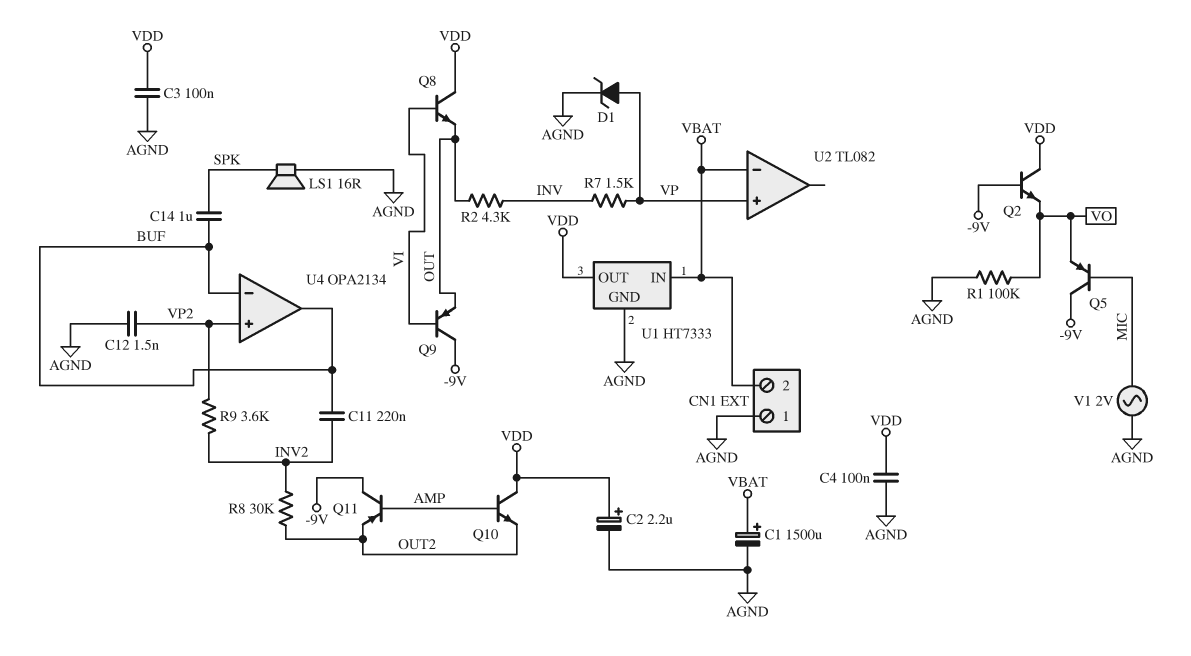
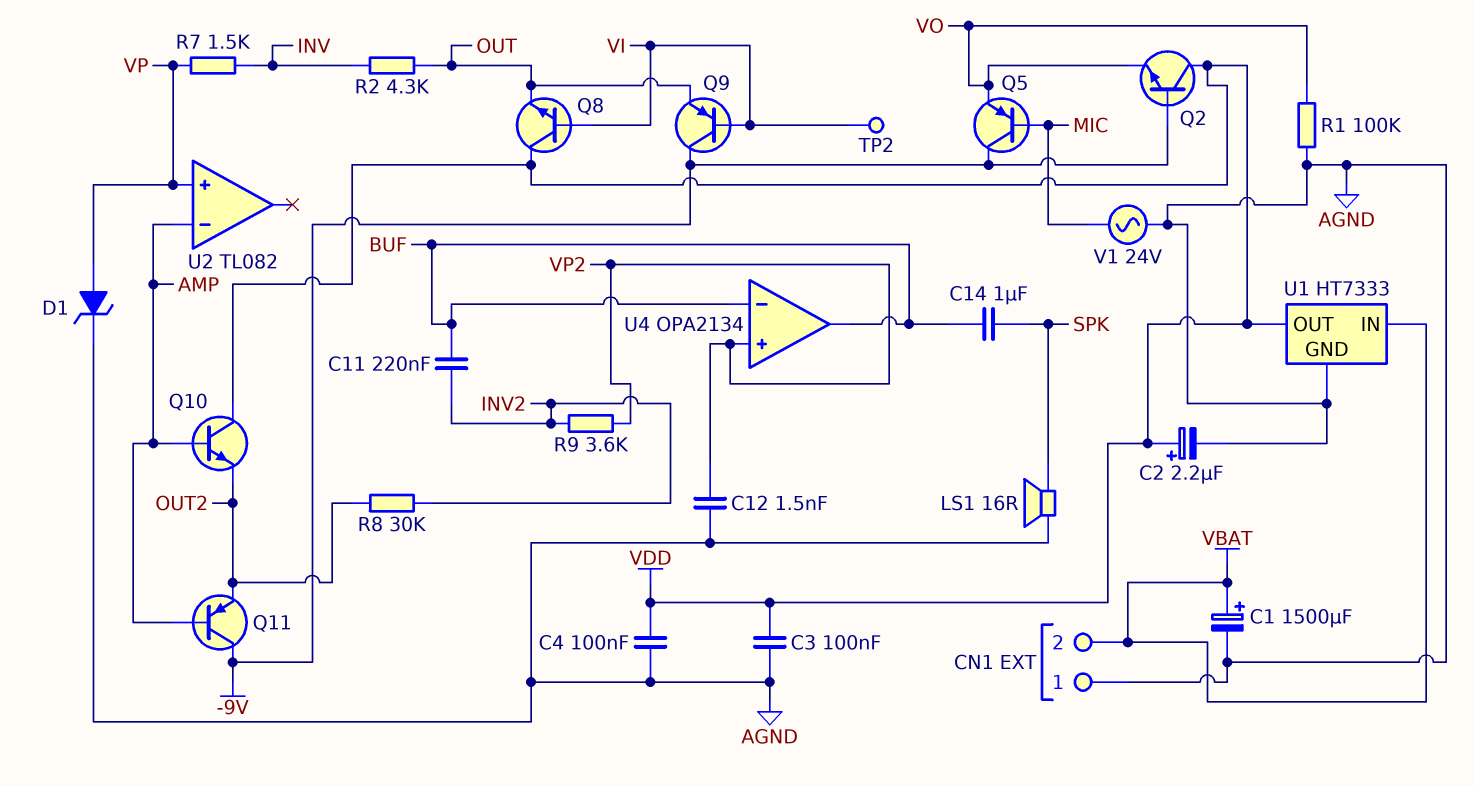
TP2: none -> test point (VI)
U2 pin in-: VBAT -> AMP
V1: AC 2V (AGND, MIC) -> AC 24V (AGND, MIC)

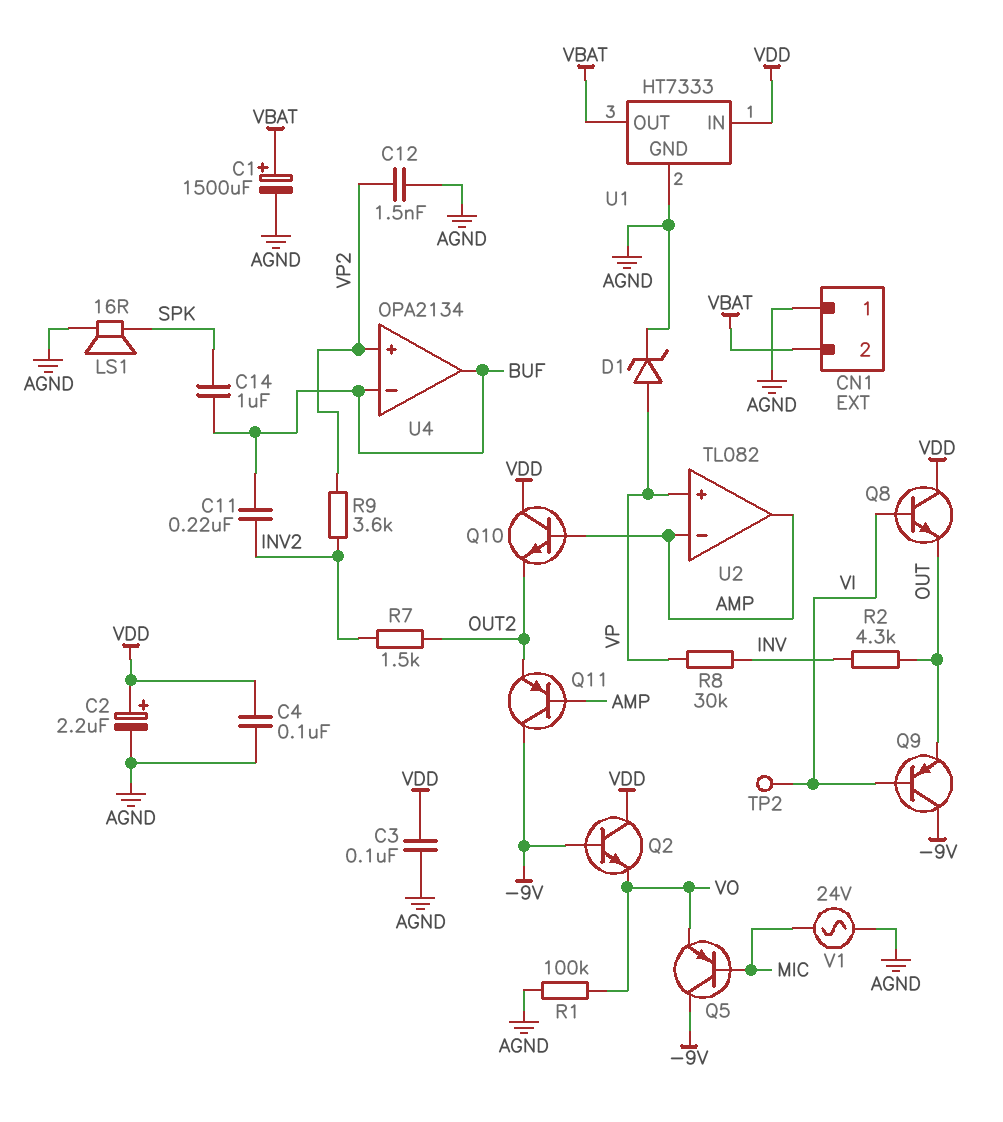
R7: 1.5k (INV, VP) -> 1.5k (INV2, OUT2)
R8: 30k (INV2, OUT2) -> 30k (INV, VP)
U1 pin IN: VBAT -> VDD
U1 pin OUT: VDD -> VBAT
U2 pin out: none -> AMP

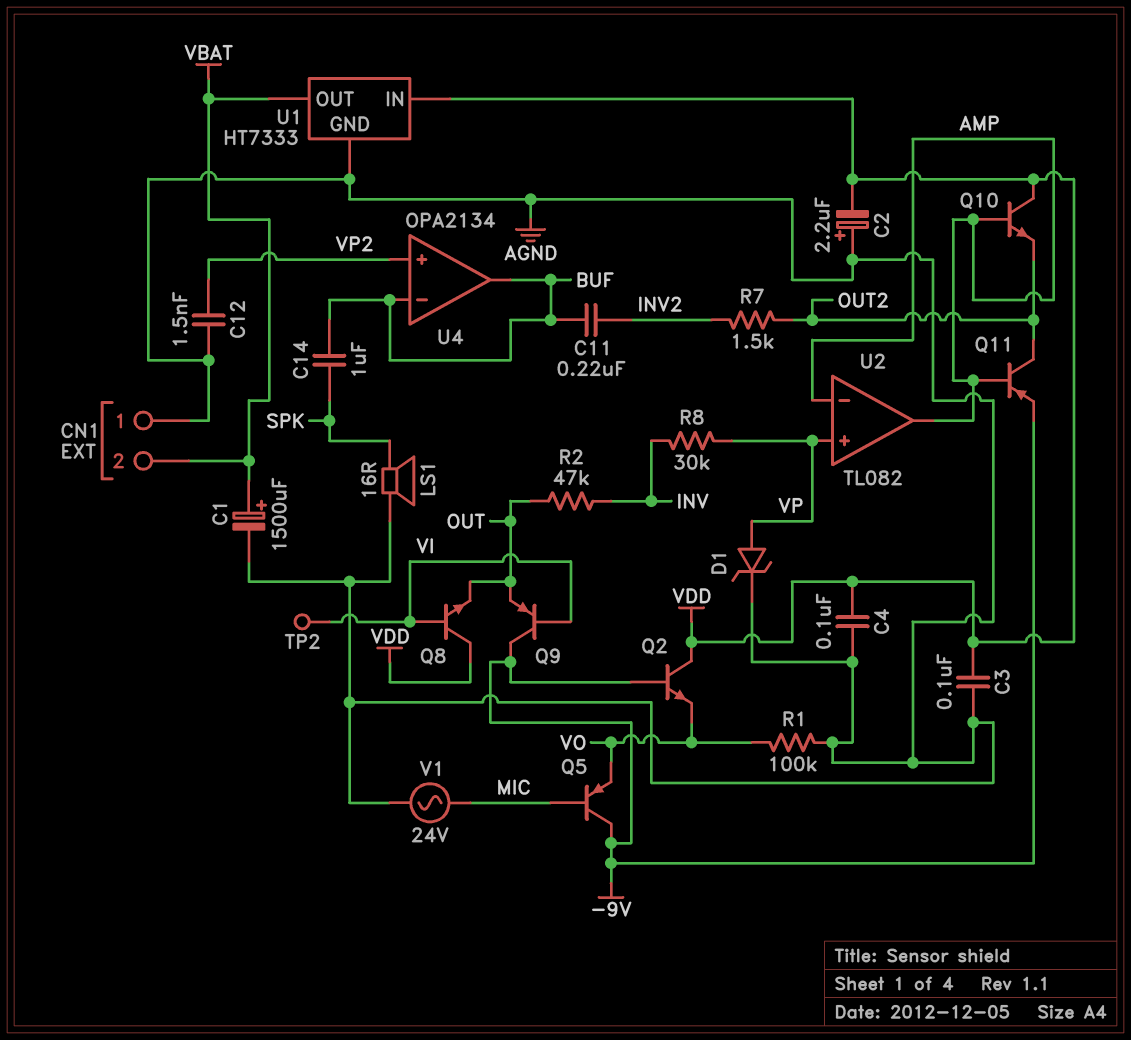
C2: 2.2uF (plus VDD, minus AGND) -> 2.2uF (plus AGND, minus VDD)
Q11: PNP (B AMP, C -9V, E OUT2) -> PNP (B AMP, C OUT2, E -9V)
R2: 4.3k (INV, OUT) -> 47k (INV, OUT)
R9: 3.6k (INV2, VP2) -> none

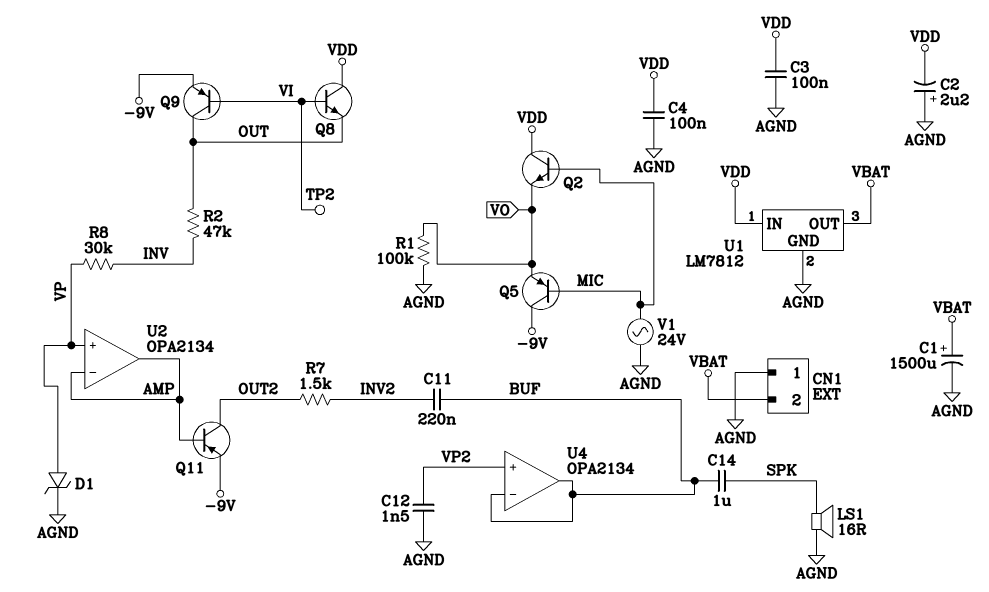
Q2: NPN (B -9V, C VDD, E VO) -> NPN (B MIC, C VDD, E VO)
Q9: PNP (B VI, C -9V, E OUT) -> PNP (B VI, C OUT, E -9V)
Q10: NPN (B AMP, C VDD, E OUT2) -> none
U1: HT7333 -> LM7812
U2: TL082 -> OPA2134

